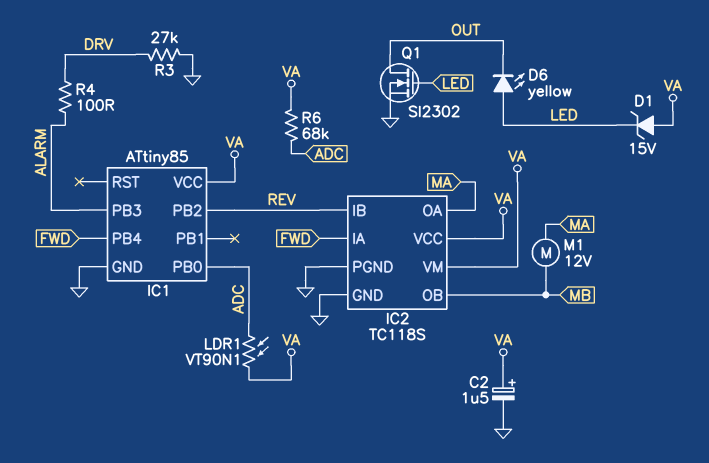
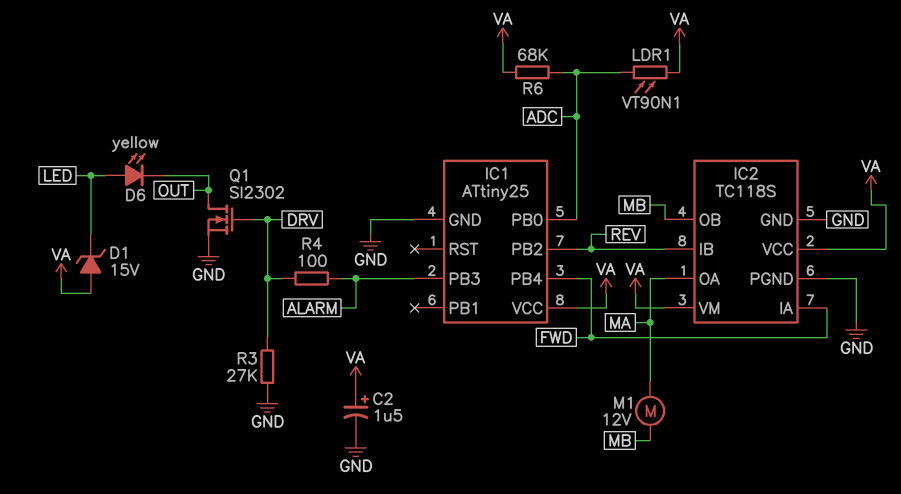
IC1: ATtiny85 -> ATtiny25
Q1: NMOS SI2302 (G LED, D OUT, S GND) -> NMOS SI2302 (G DRV, D OUT, S GND)

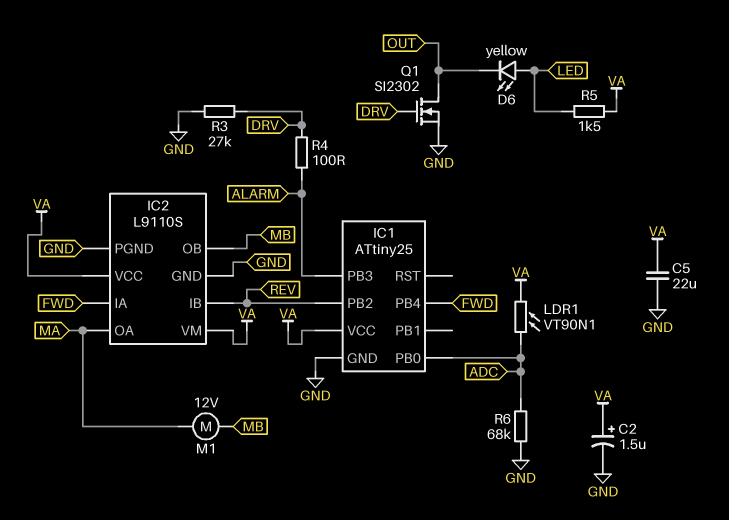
C5: none -> 22uF (GND, VA)
D1: zener 15V (A VA, K LED) -> none
IC2: TC118S -> L9110S
R5: none -> 1.5k (LED, VA)
R6: 68k (ADC, VA) -> 68k (ADC, GND)

